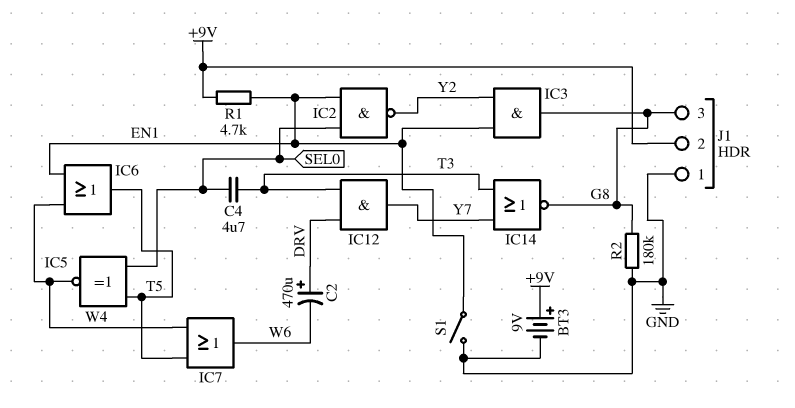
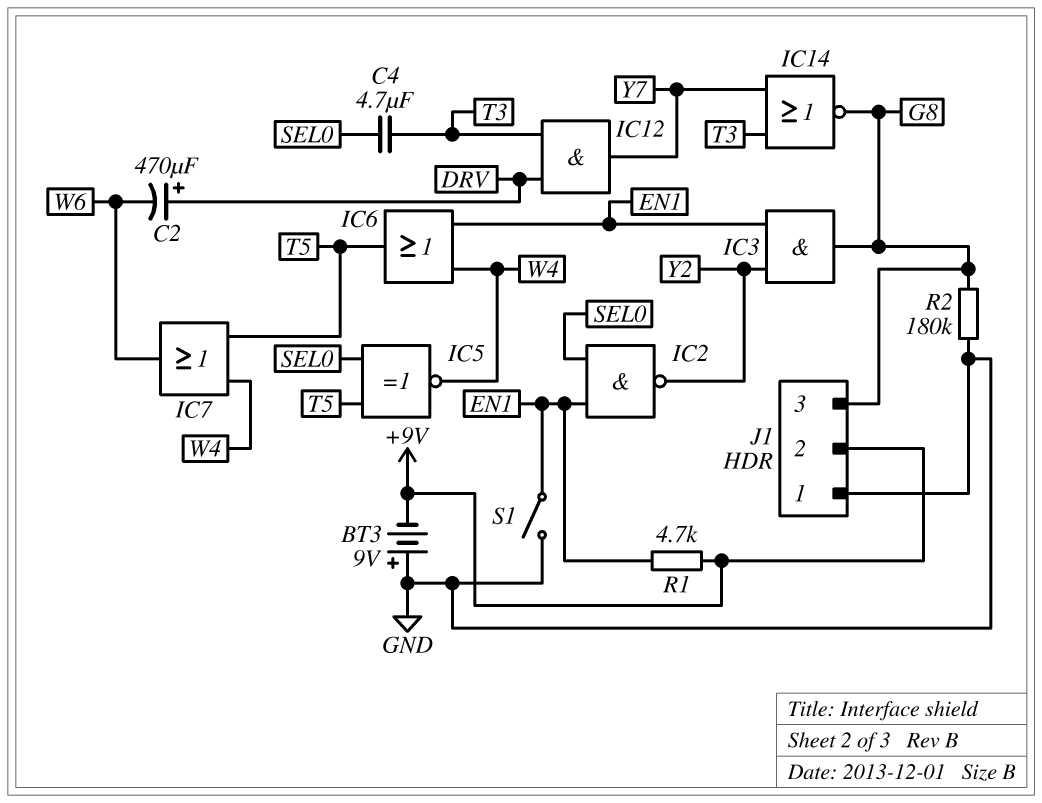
BT3: 9V (plus +9V, minus GND) -> 9V (plus GND, minus +9V)

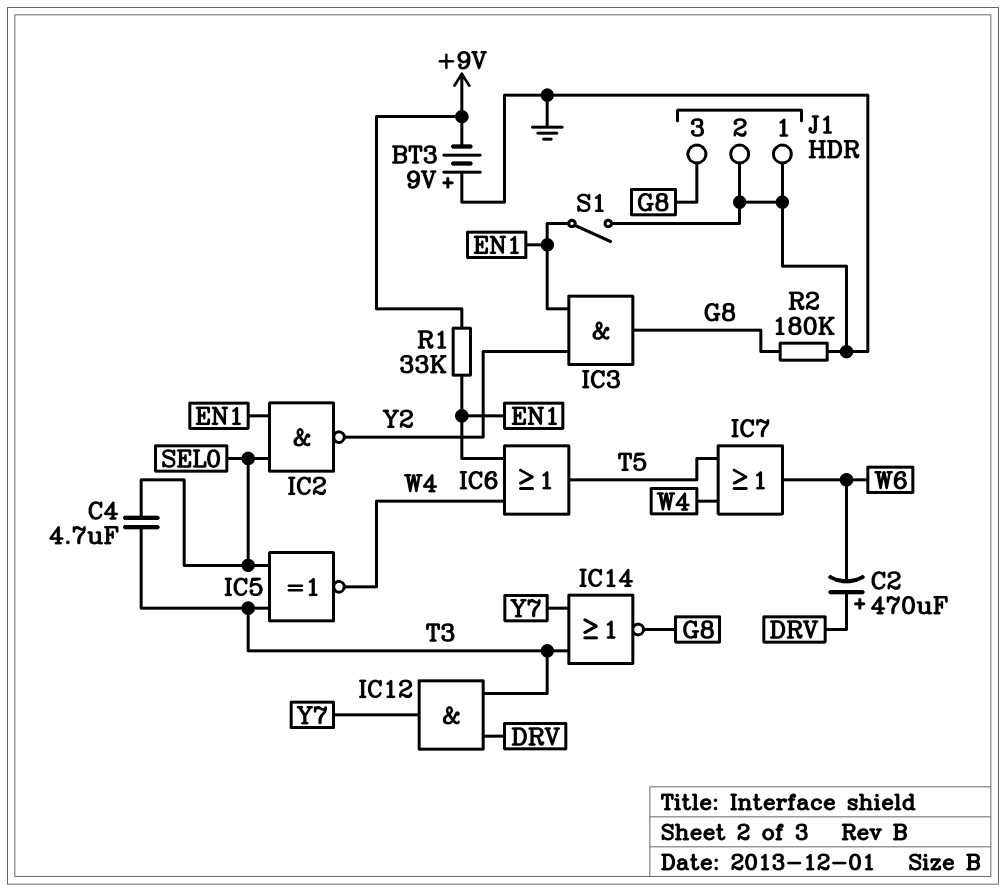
IC5: XNOR (in SEL0, in T5, out W4) -> XNOR (in SEL0, in T3, out W4)
J1 pin 2: +9V -> GND
R1: 4.7k (+9V, EN1) -> 33k (+9V, EN1)

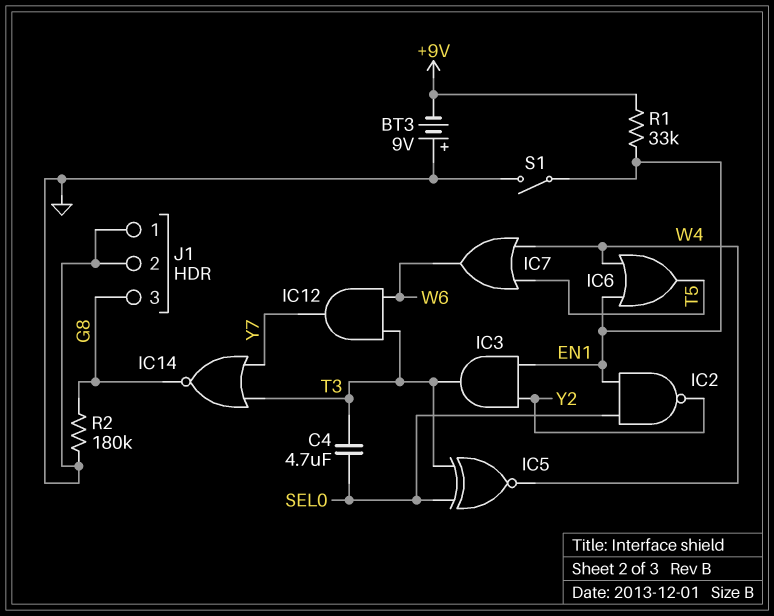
C2: 470uF (plus DRV, minus W6) -> none
IC3: AND (in EN1, in Y2, out G8) -> AND (in EN1, in Y2, out T3)
IC12: AND (in DRV, in T3, out Y7) -> AND (in T3, in W6, out Y7)

